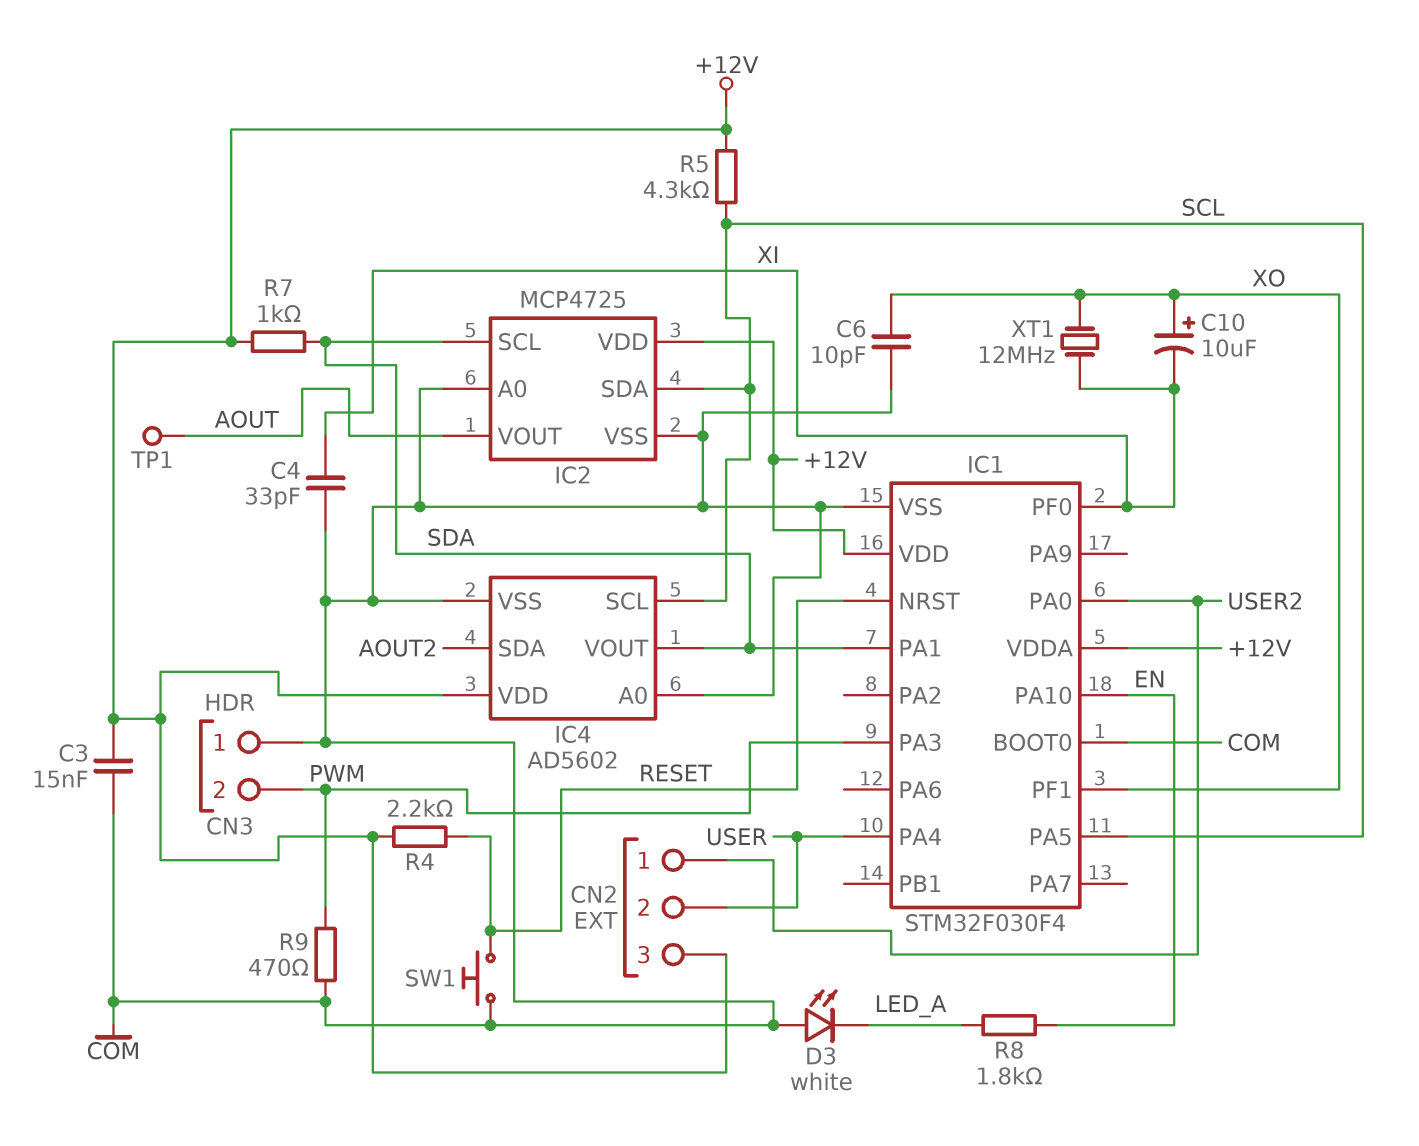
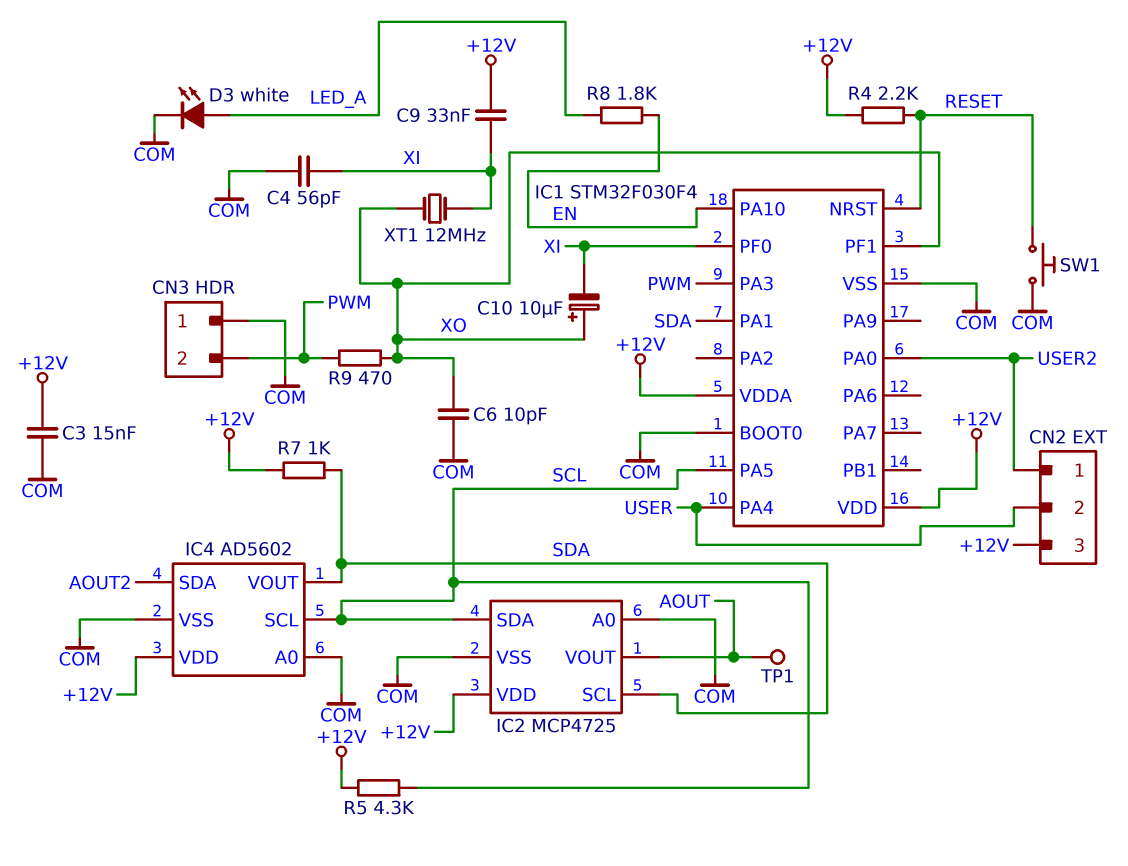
C4: 33pF (COM, XI) -> 56pF (COM, XI)
C9: none -> 33nF (+12V, XI)
D3: LED white (A COM, K LED_A) -> LED white (A LED_A, K COM)
R9: 470 (COM, PWM) -> 470 (PWM, XO)

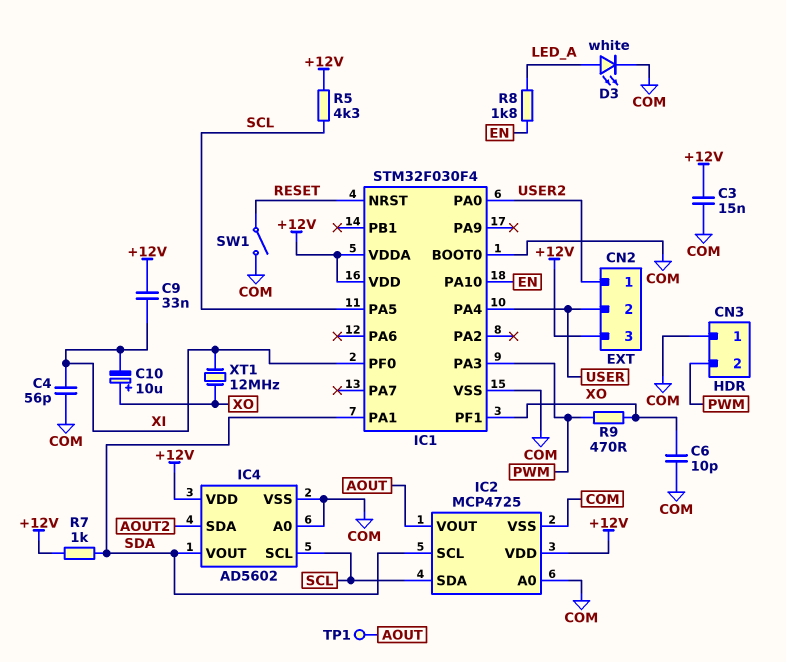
R4: 2.2k (+12V, RESET) -> none
SW1: button (COM, RESET) -> switch (COM, RESET)

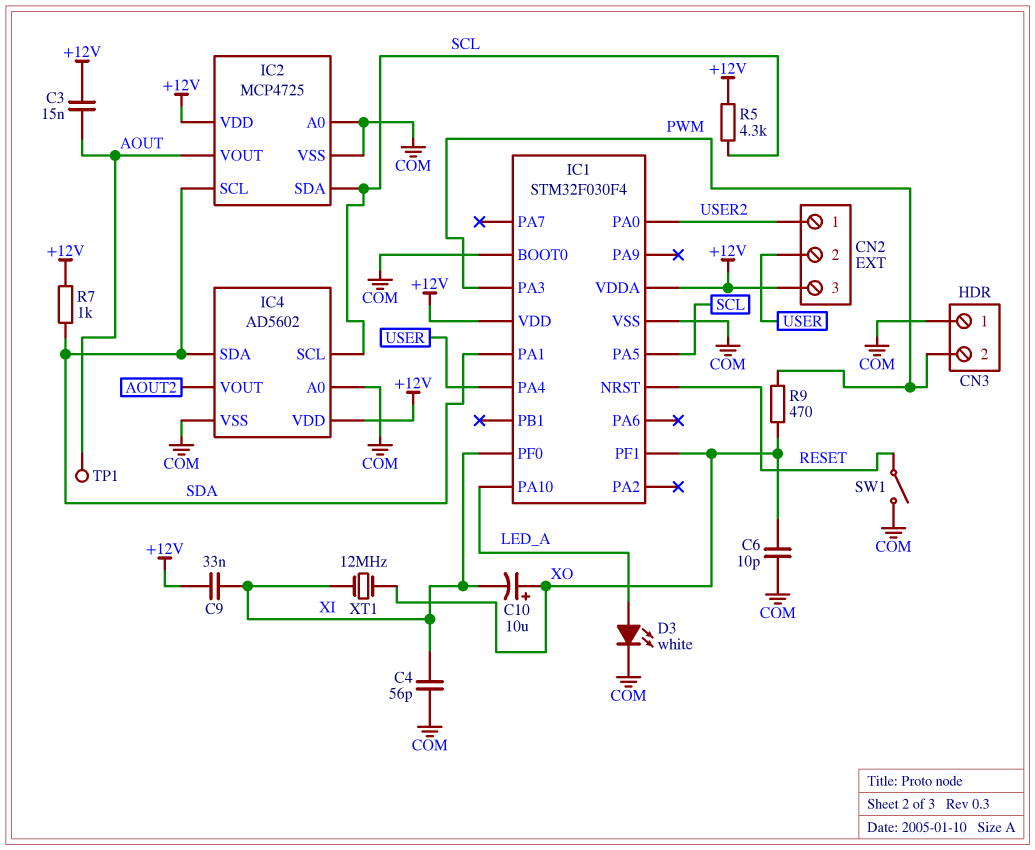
C3: 15nF (+12V, COM) -> 15nF (+12V, AOUT)
IC1 pin PA10: EN -> LED_A
IC4 pin SDA: AOUT2 -> SDA
IC4 pin VOUT: SDA -> AOUT2
R8: 1.8k (EN, LED_A) -> none

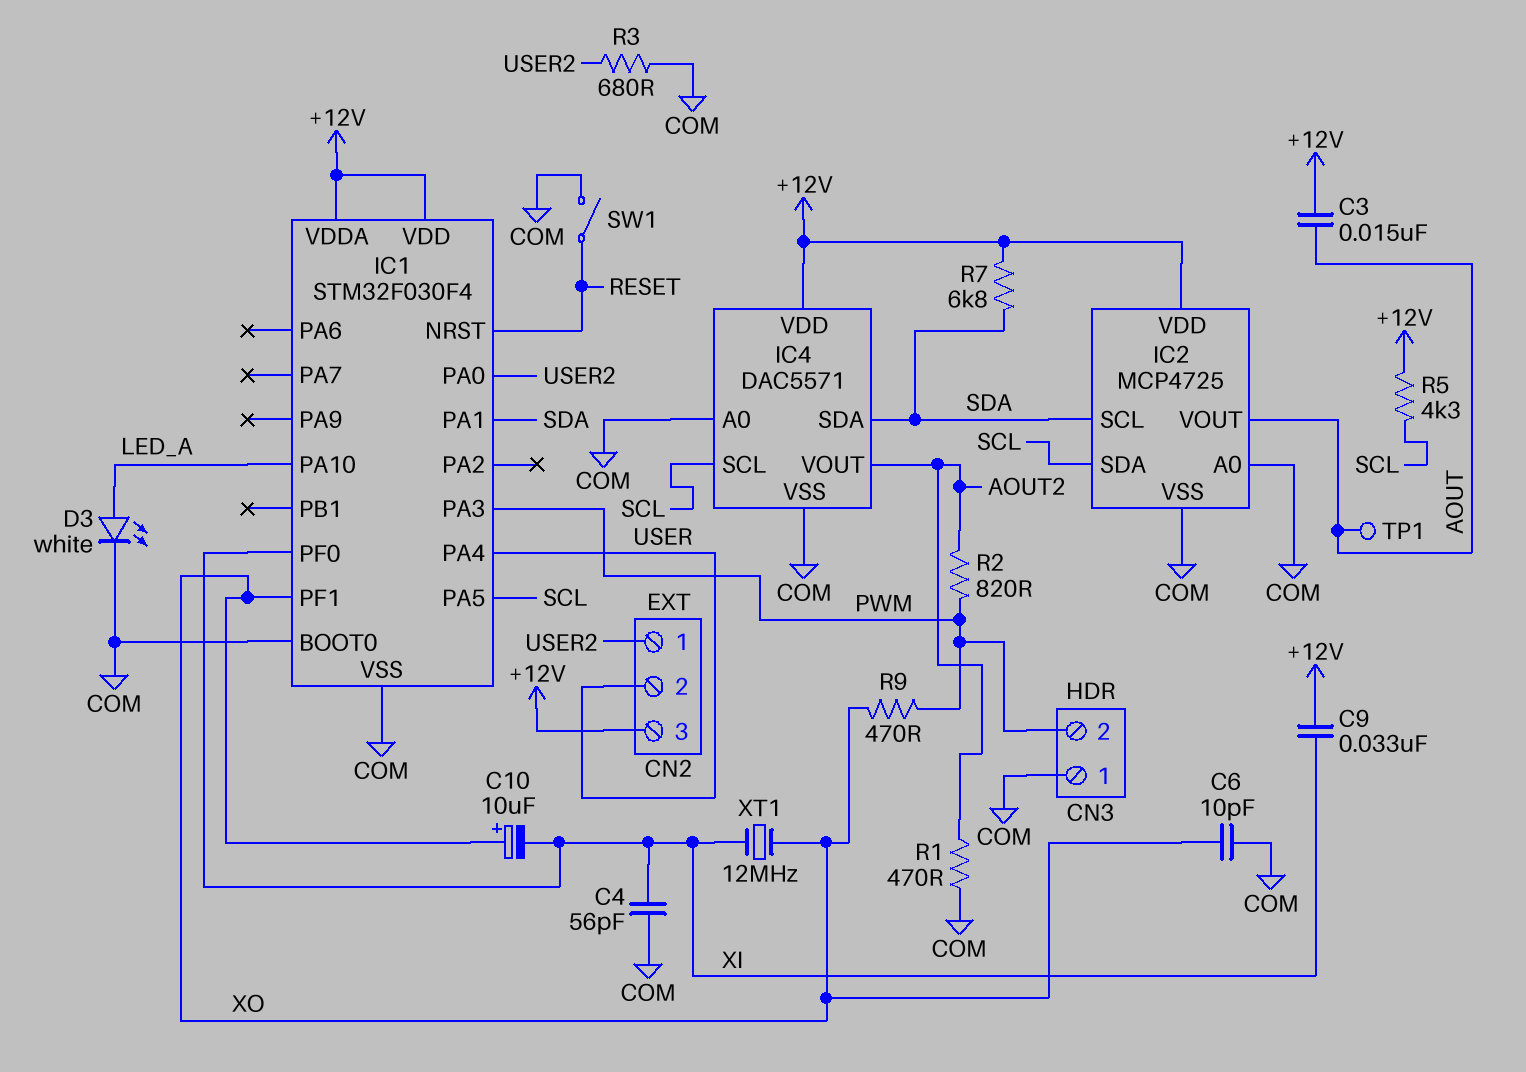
IC4: AD5602 -> DAC5571
R1: none -> 470 (AOUT2, COM)
R2: none -> 820 (AOUT2, PWM)
R3: none -> 680 (COM, USER2)
R7: 1k (+12V, SDA) -> 6.8k (+12V, SDA)

